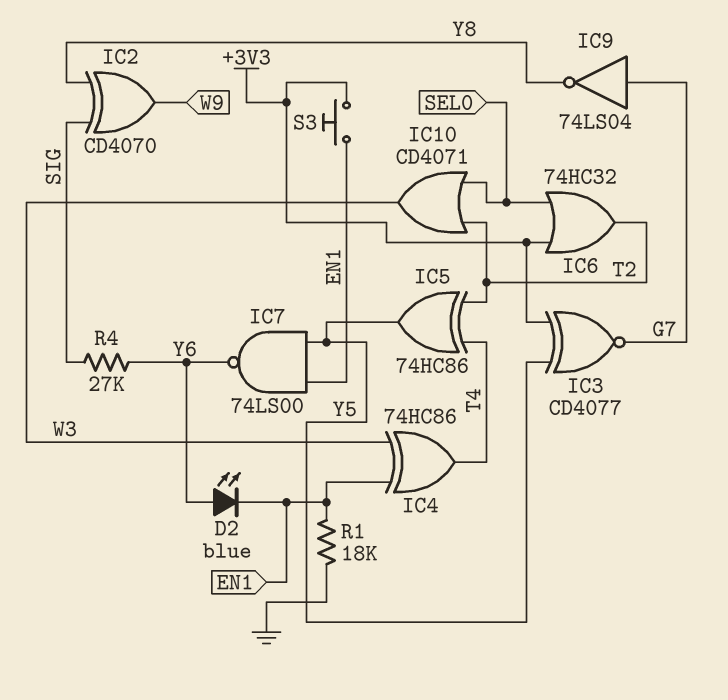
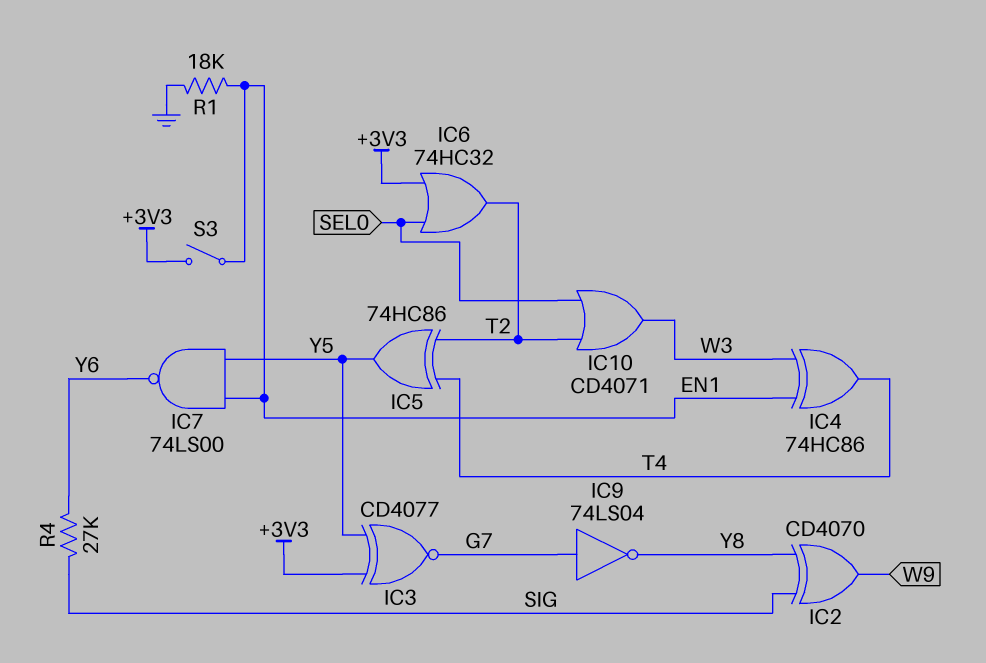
D2: LED blue (A Y6, K EN1) -> none
S3: button (+3V3, EN1) -> switch (+3V3, EN1)

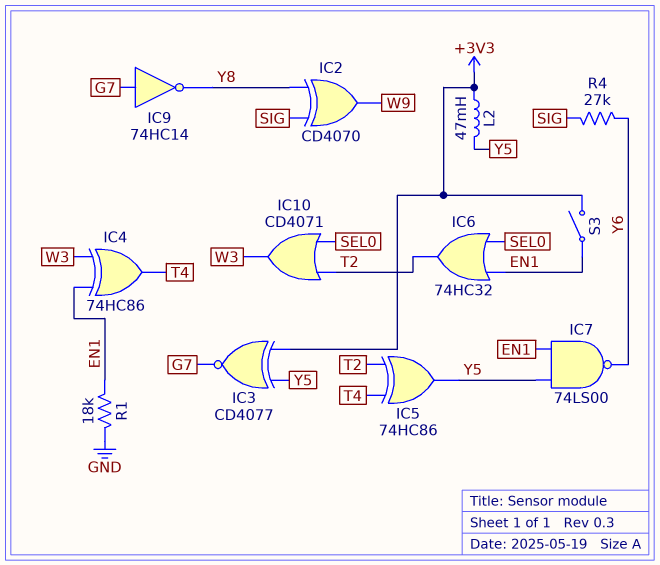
IC6: OR 74HC32 (in +3V3, in SEL0, out T2) -> OR 74HC32 (in EN1, in SEL0, out T2)
IC9: NOT 74LS04 (in G7, out Y8) -> NOT 74HC14 (in G7, out Y8)
L2: none -> 47mH (+3V3, Y5)

